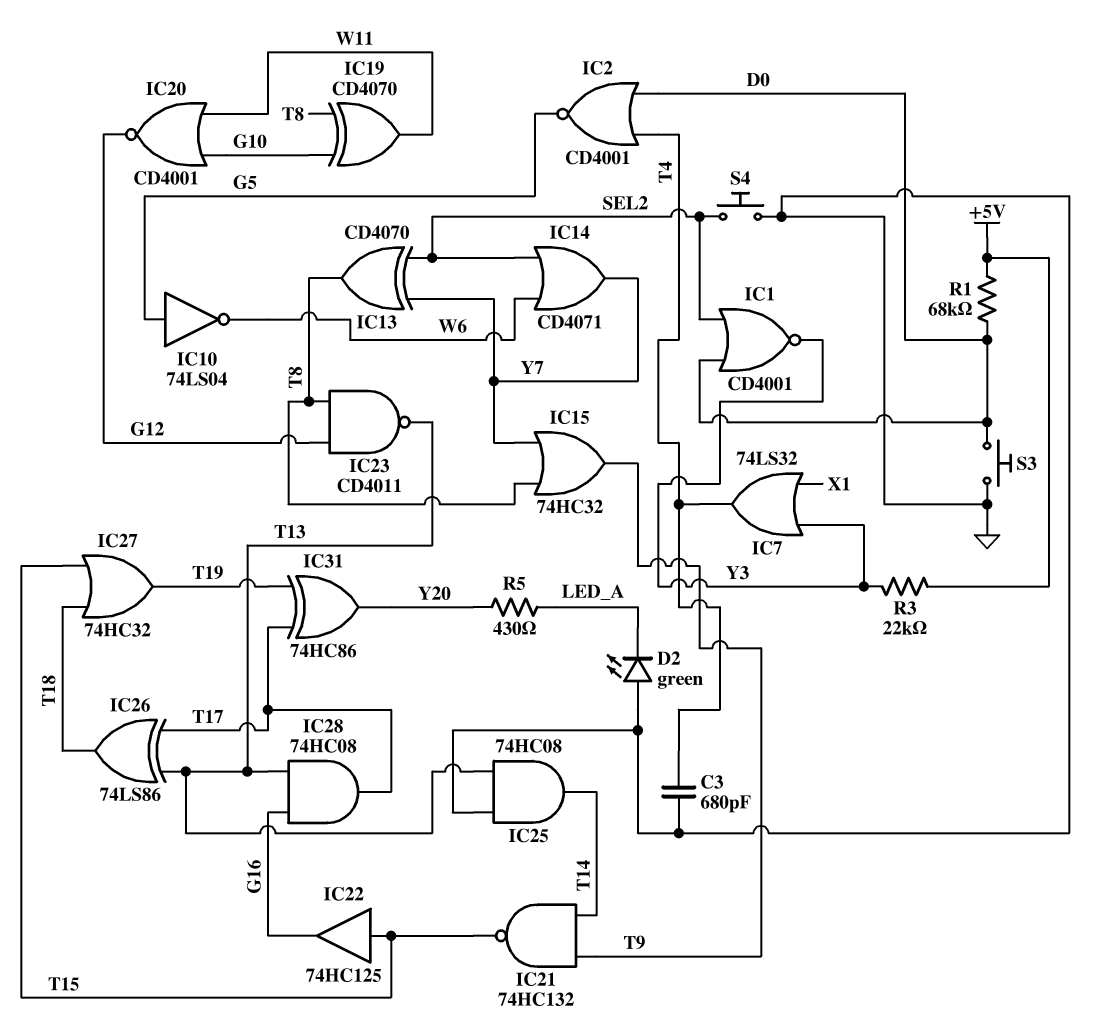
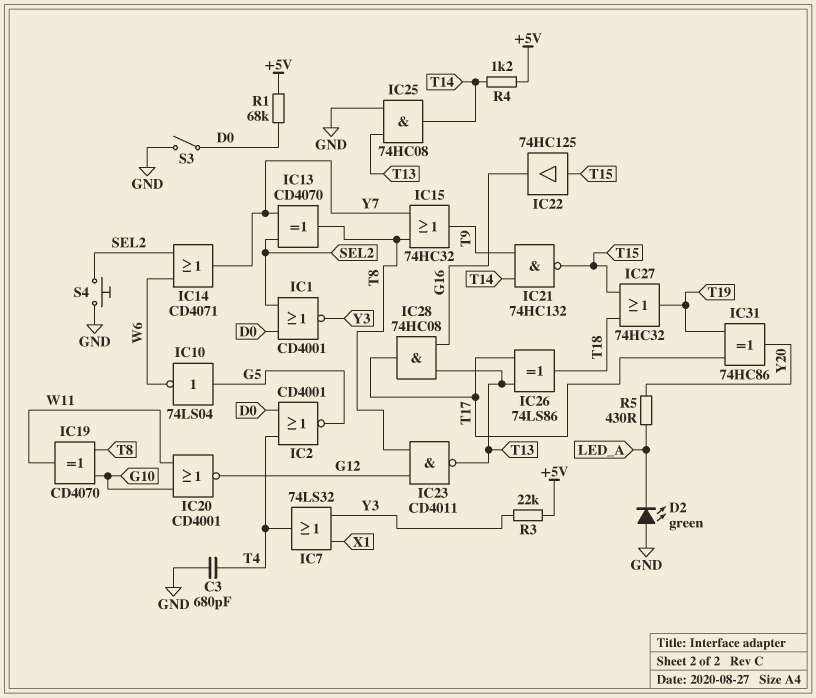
R4: none -> 1.2k (+5V, T14)
S3: button (D0, GND) -> switch (D0, GND)

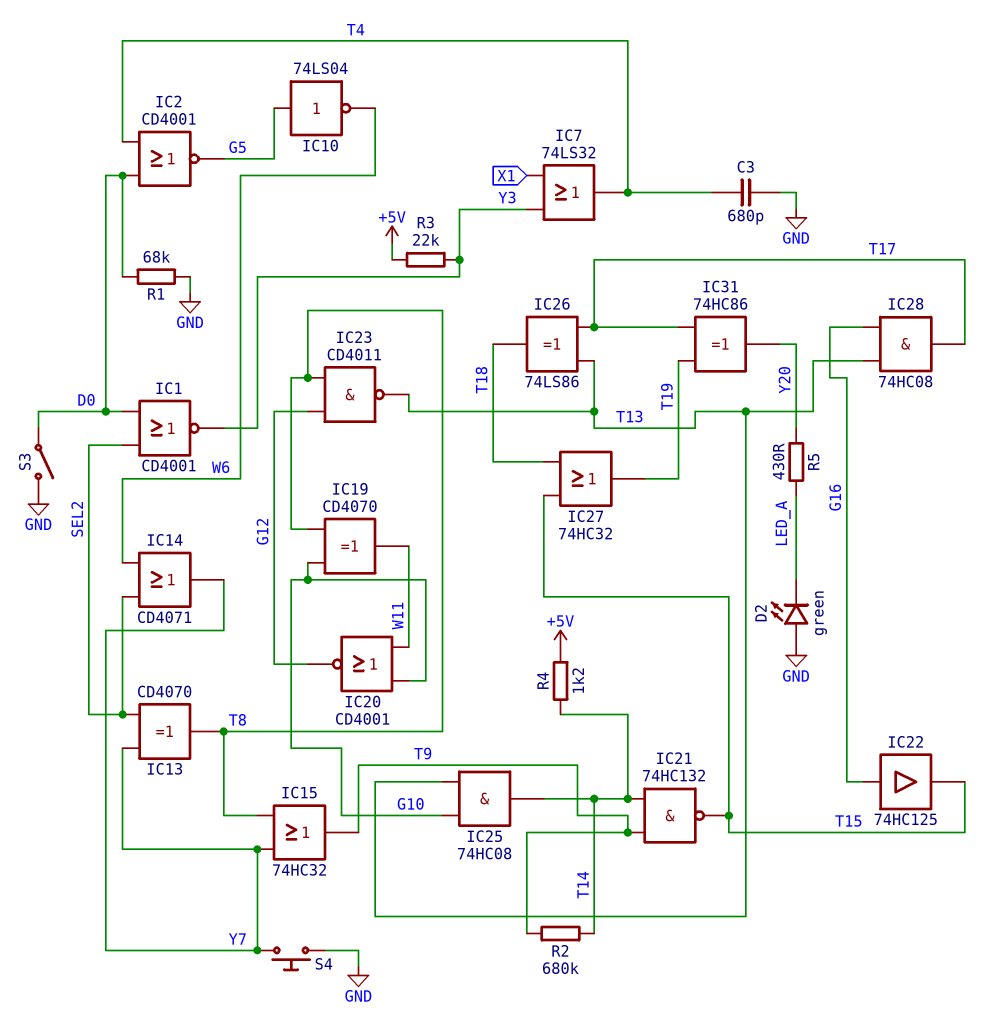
IC22: buffer 74HC125 (in T15, out G16) -> buffer 74HC125 (in G16, out T15)
IC25: AND 74HC08 (in GND, in T13, out T14) -> AND 74HC08 (in G10, in T13, out T14)
R1: 68k (+5V, D0) -> 68k (D0, GND)
R2: none -> 680k (T9, T14)
S4: button (GND, SEL2) -> button (GND, Y7)

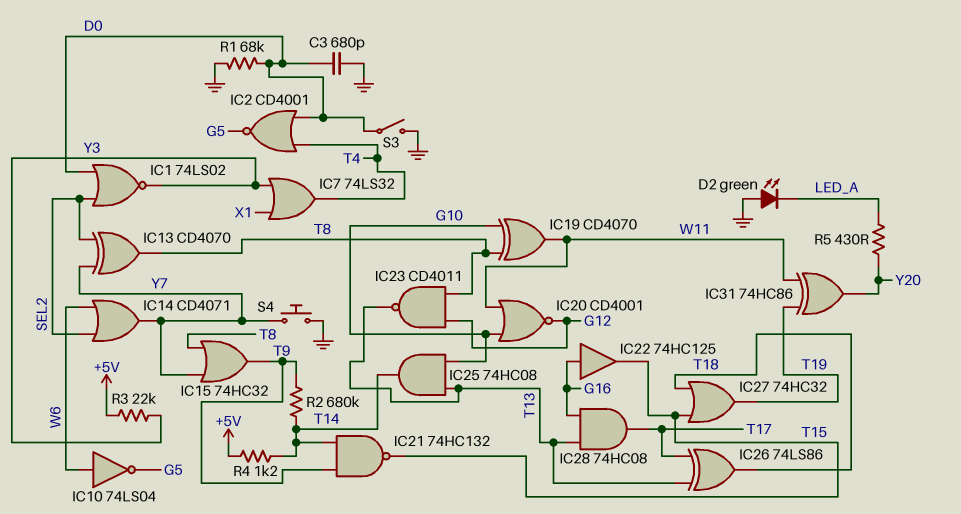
C3: 680pF (GND, T4) -> 680pF (D0, GND)
IC1: NOR CD4001 (in D0, in SEL2, out Y3) -> NOR 74LS02 (in D0, in SEL2, out Y3)
IC10: NOT 74LS04 (in G5, out W6) -> NOT 74LS04 (in W6, out G5)
IC31: XOR 74HC86 (in T17, in T19, out Y20) -> XOR 74HC86 (in T19, in W11, out Y20)

